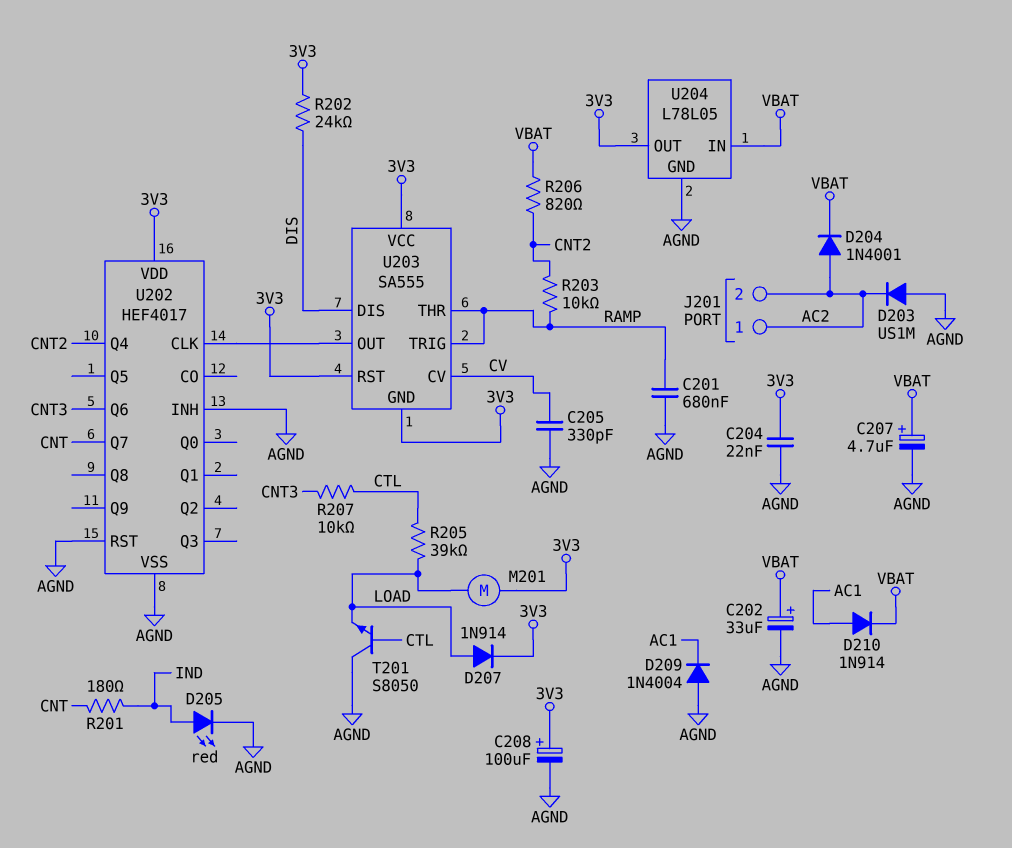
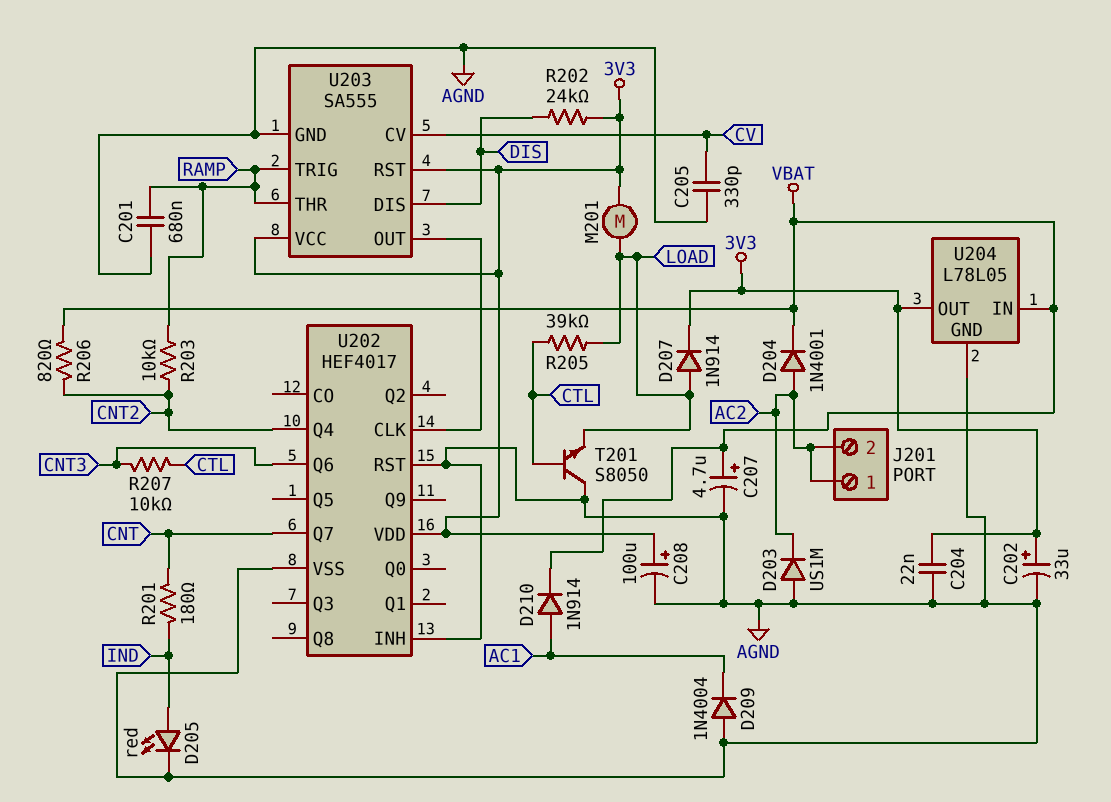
C202: 33uF (plus VBAT, minus AGND) -> 33uF (plus 3V3, minus AGND)
U203 pin GND: 3V3 -> AGND

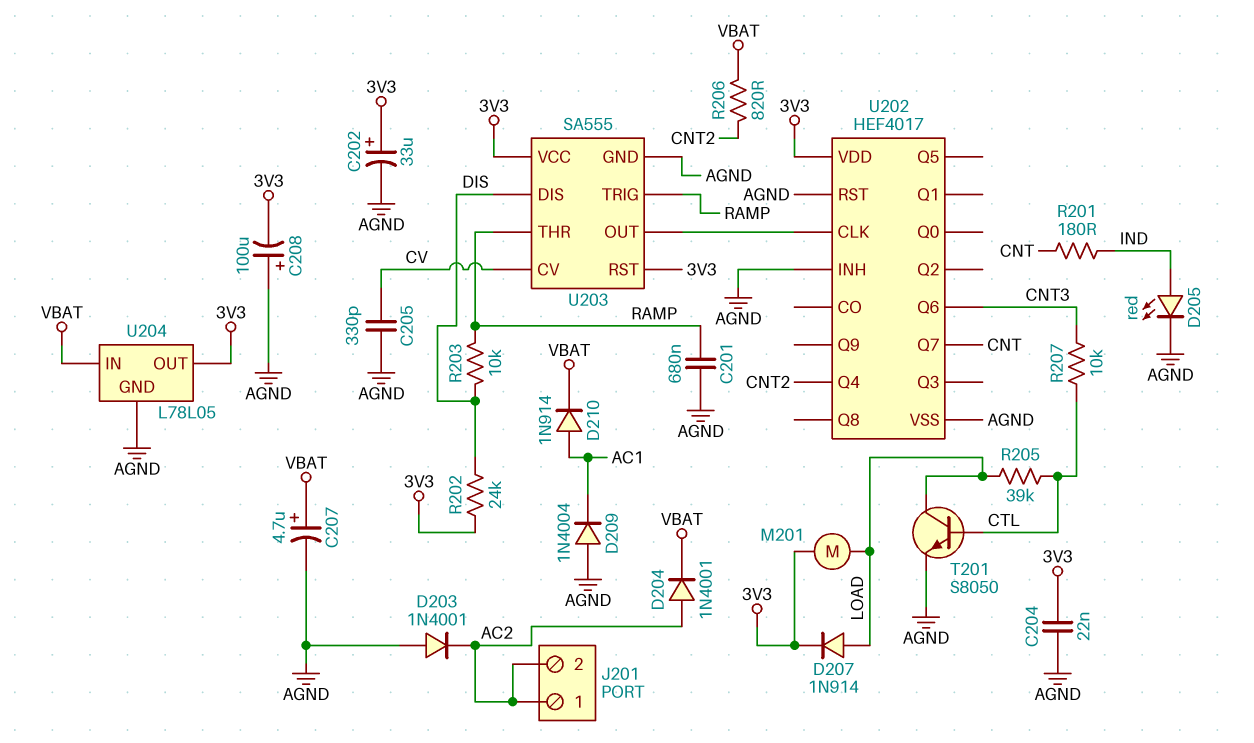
C208: 100uF (plus 3V3, minus AGND) -> 100uF (plus AGND, minus 3V3)
D203: diode US1M (A AGND, K AC2) -> diode 1N4001 (A AGND, K AC2)
R203: 10k (CNT2, RAMP) -> 10k (DIS, RAMP)
T201: NPN S8050 (B CTL, C AGND, E LOAD) -> NPN S8050 (B CTL, C LOAD, E AGND)

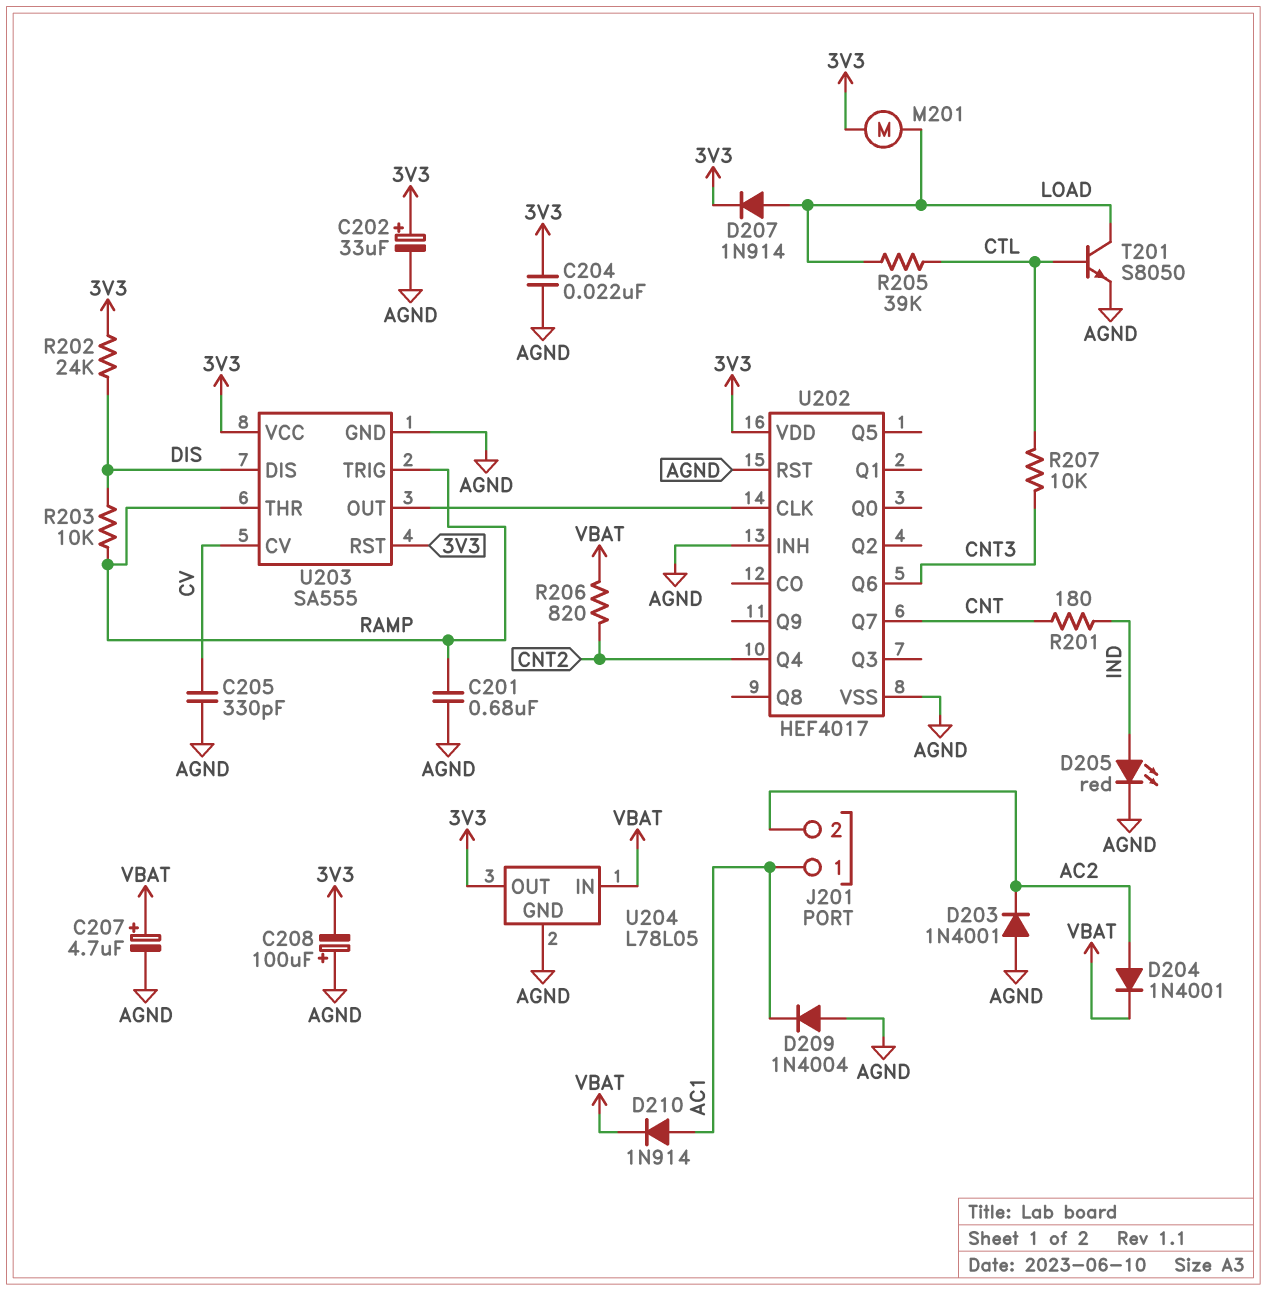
J201 pin 1: AC2 -> AC1

